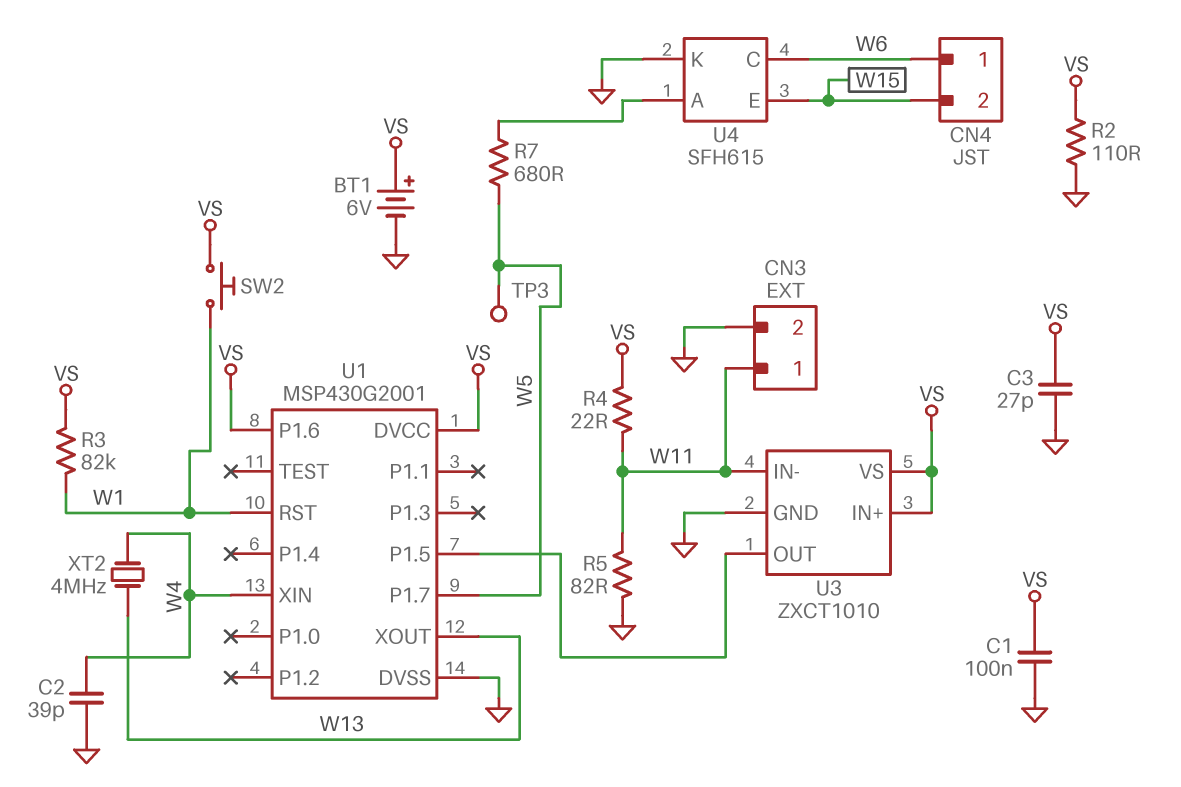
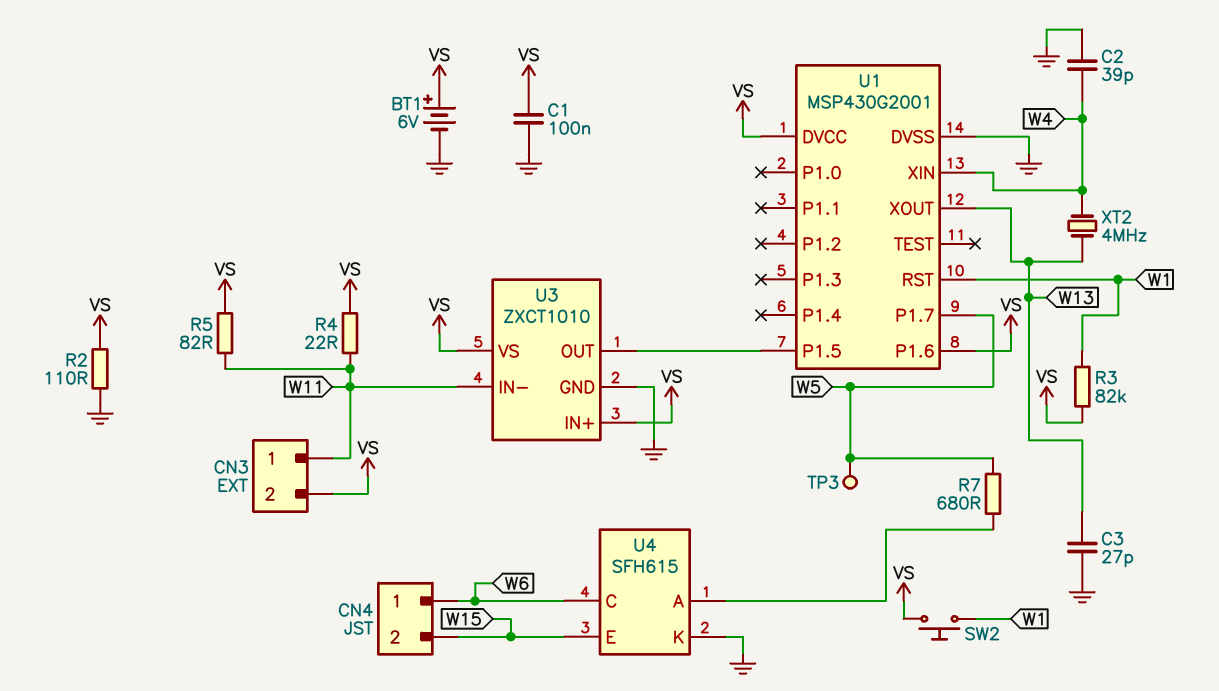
C3: 27pF (GND, VS) -> 27pF (GND, W13)
CN3 pin 2: GND -> VS
R5: 82 (GND, W11) -> 82 (VS, W11)

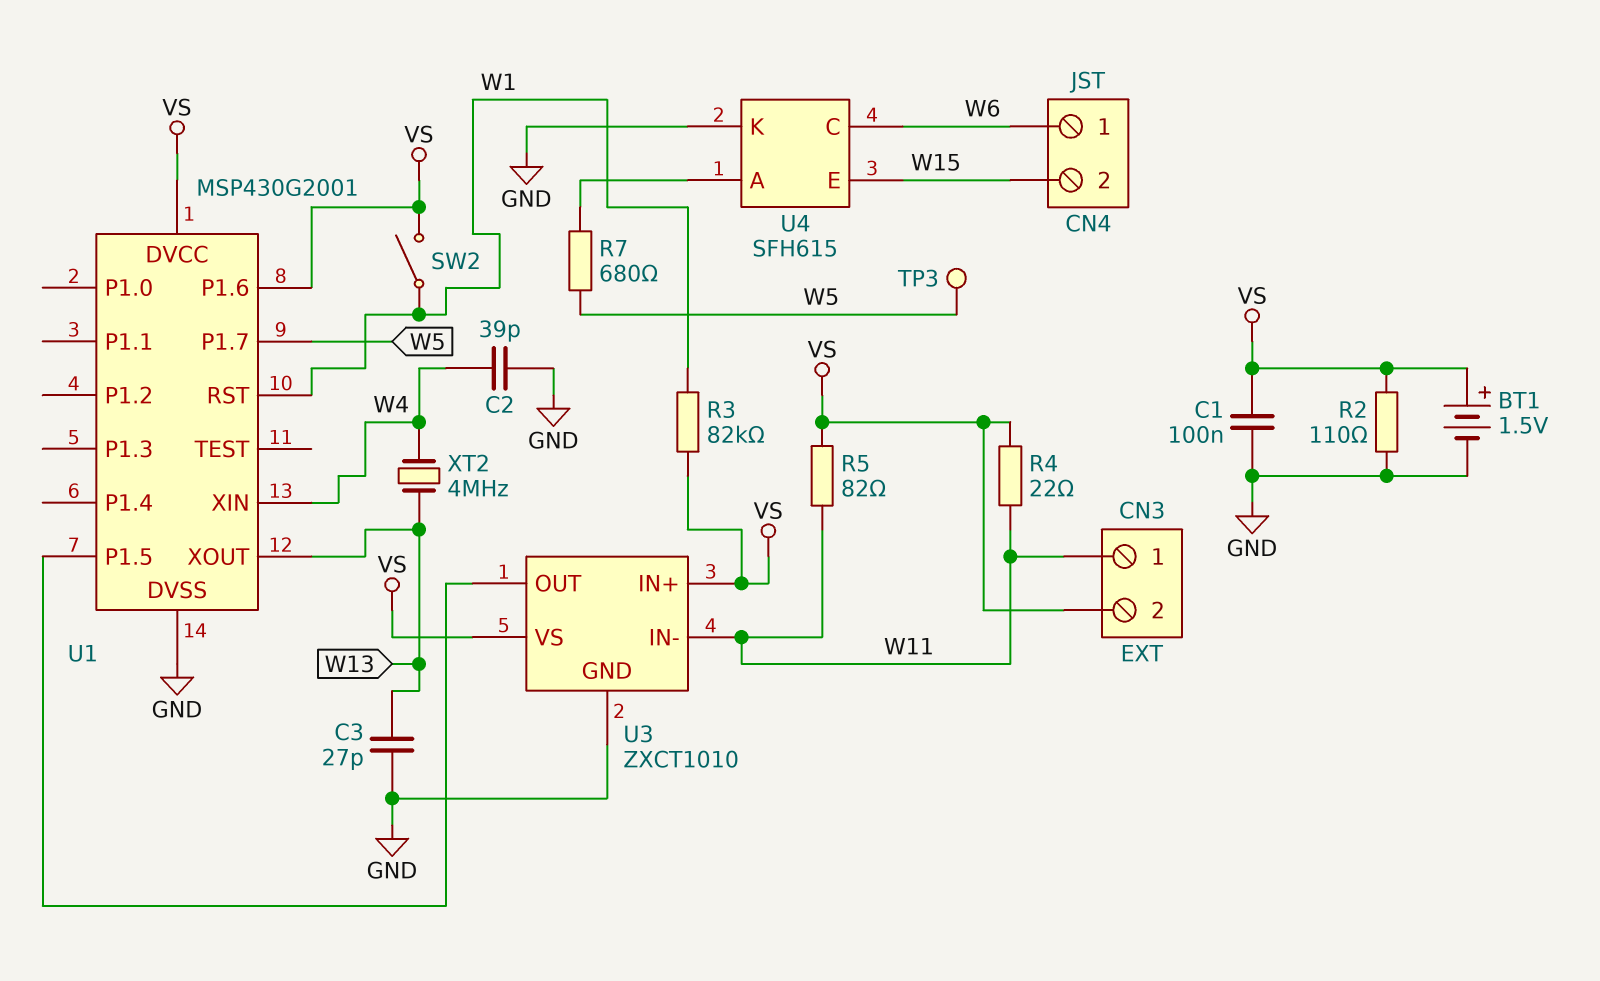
BT1: 6V (plus VS, minus GND) -> 1.5V (plus VS, minus GND)
SW2: button (VS, W1) -> switch (VS, W1)

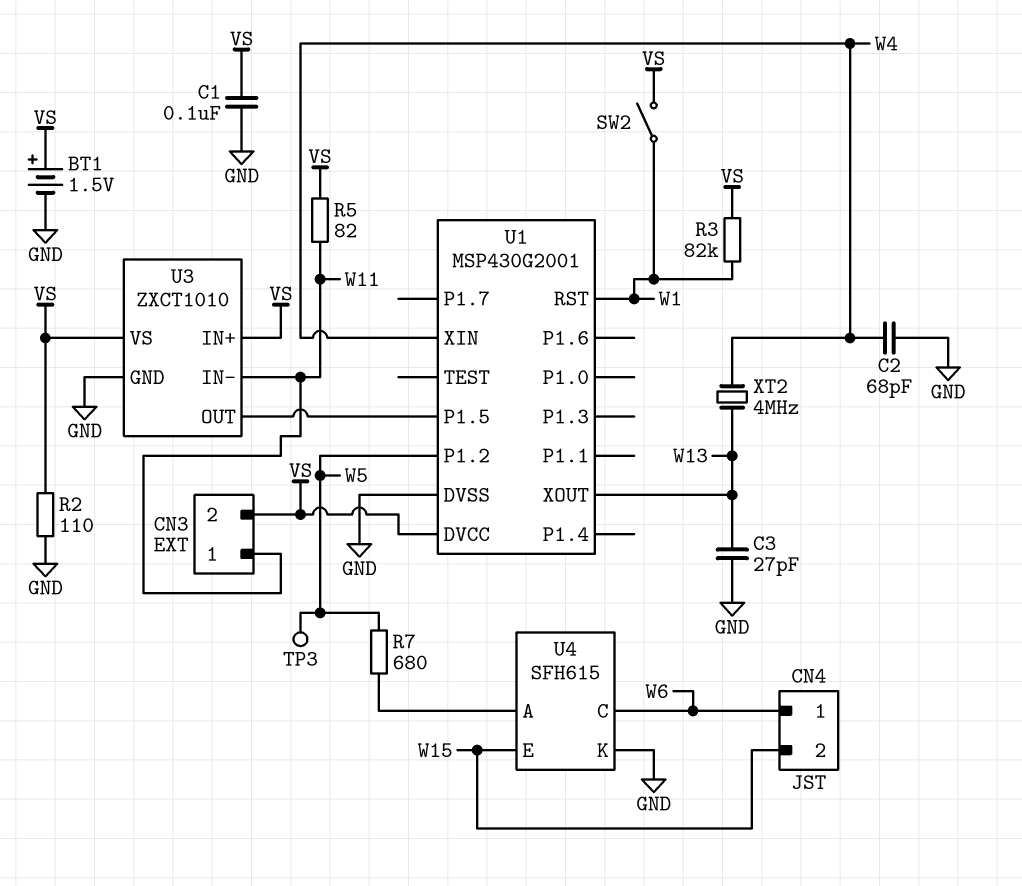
C2: 39pF (GND, W4) -> 68pF (GND, W4)
R4: 22 (VS, W11) -> none
U1 pin P1.2: none -> W5
U1 pin P1.6: VS -> none
U1 pin P1.7: W5 -> none

